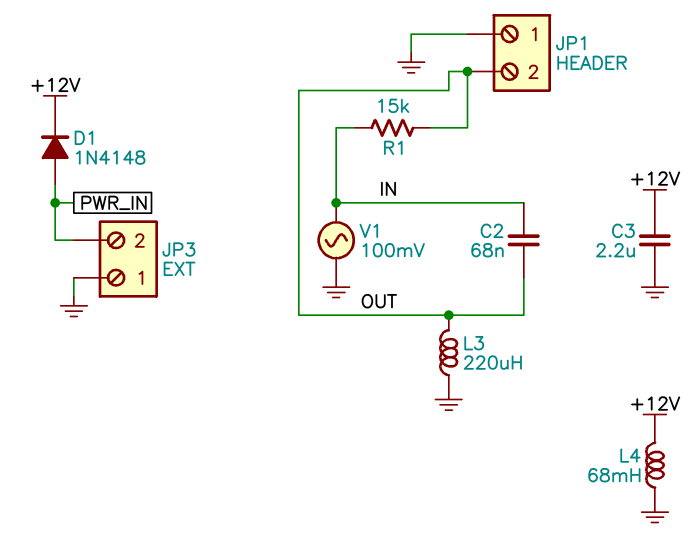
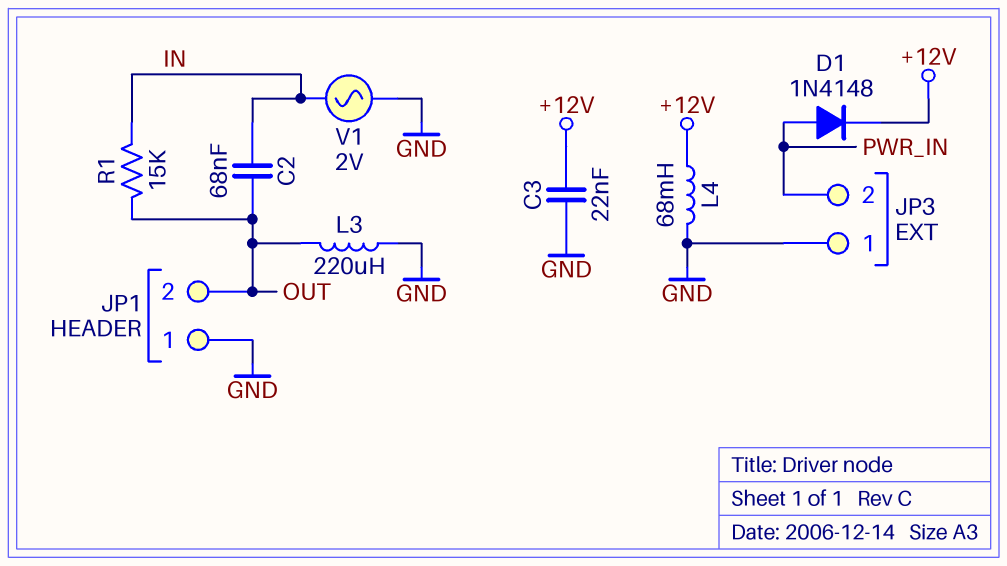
C3: 2.2uF (+12V, GND) -> 22nF (+12V, GND)
V1: AC 100mV (GND, IN) -> AC 2V (GND, IN)

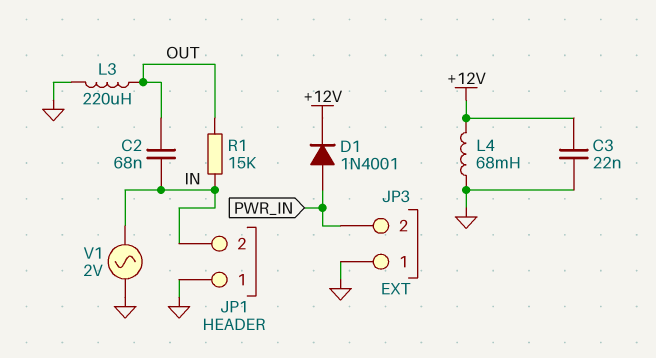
D1: diode 1N4148 (A PWR_IN, K +12V) -> diode 1N4001 (A PWR_IN, K +12V)
JP1 pin 2: OUT -> IN

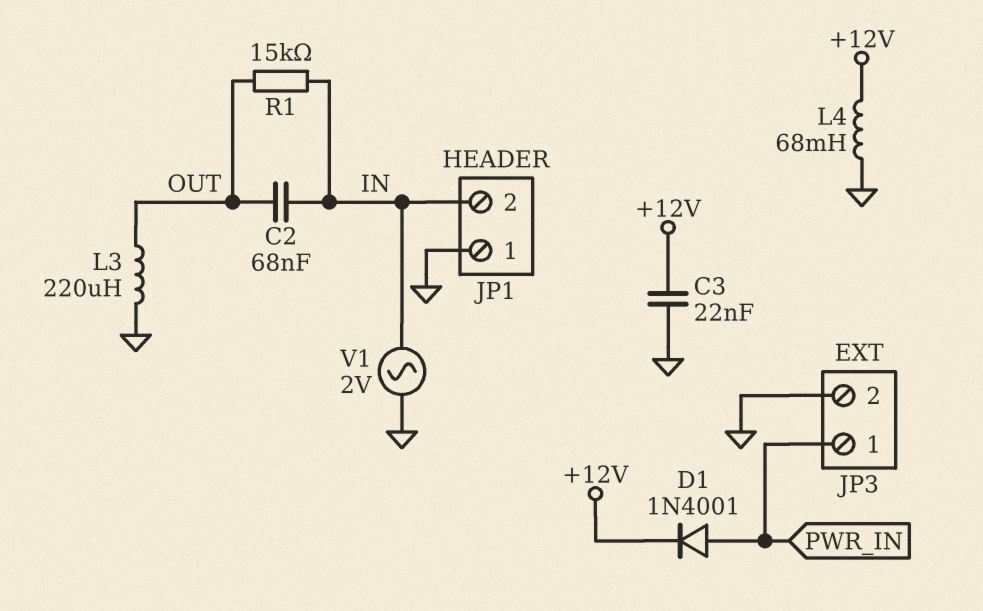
JP3 pin 1: GND -> PWR_IN
JP3 pin 2: PWR_IN -> GND

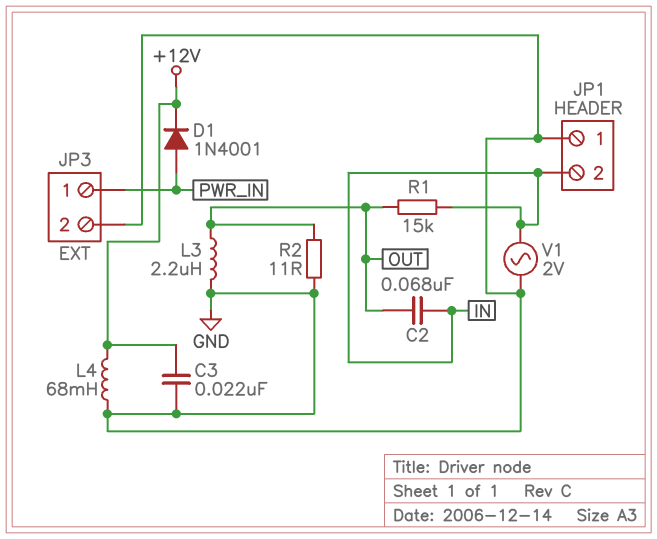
L3: 220uH (GND, OUT) -> 2.2uH (GND, OUT)
R2: none -> 11 (GND, OUT)

